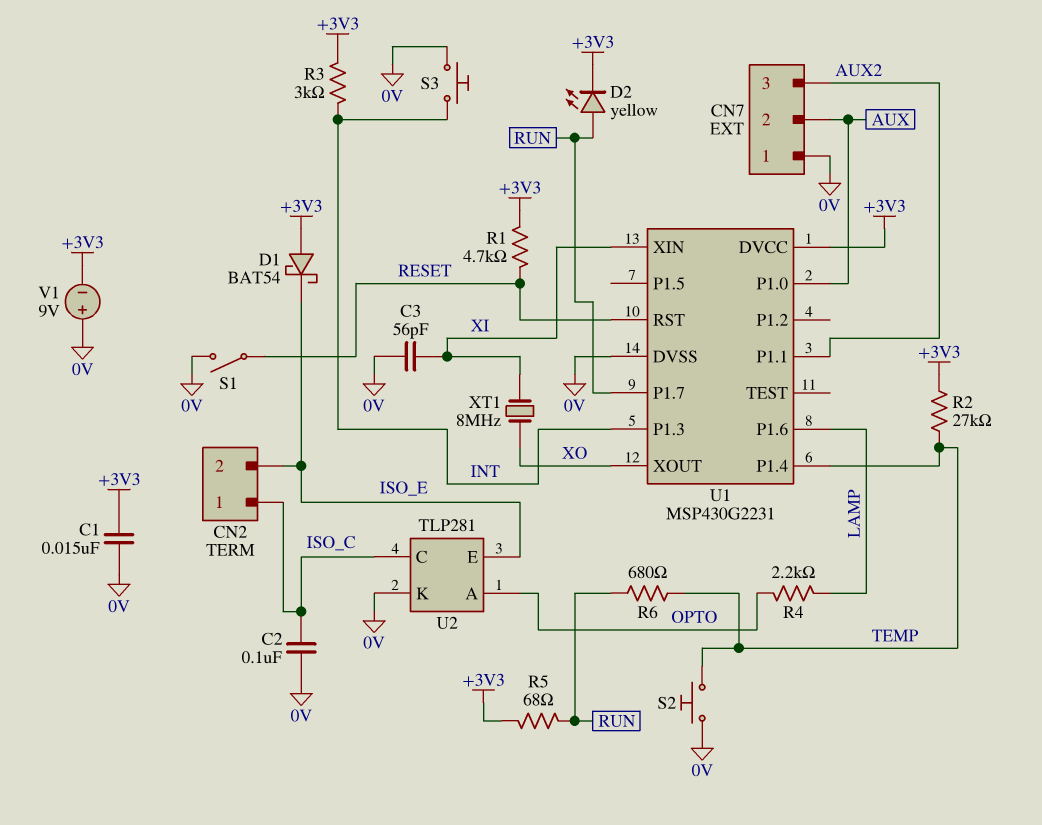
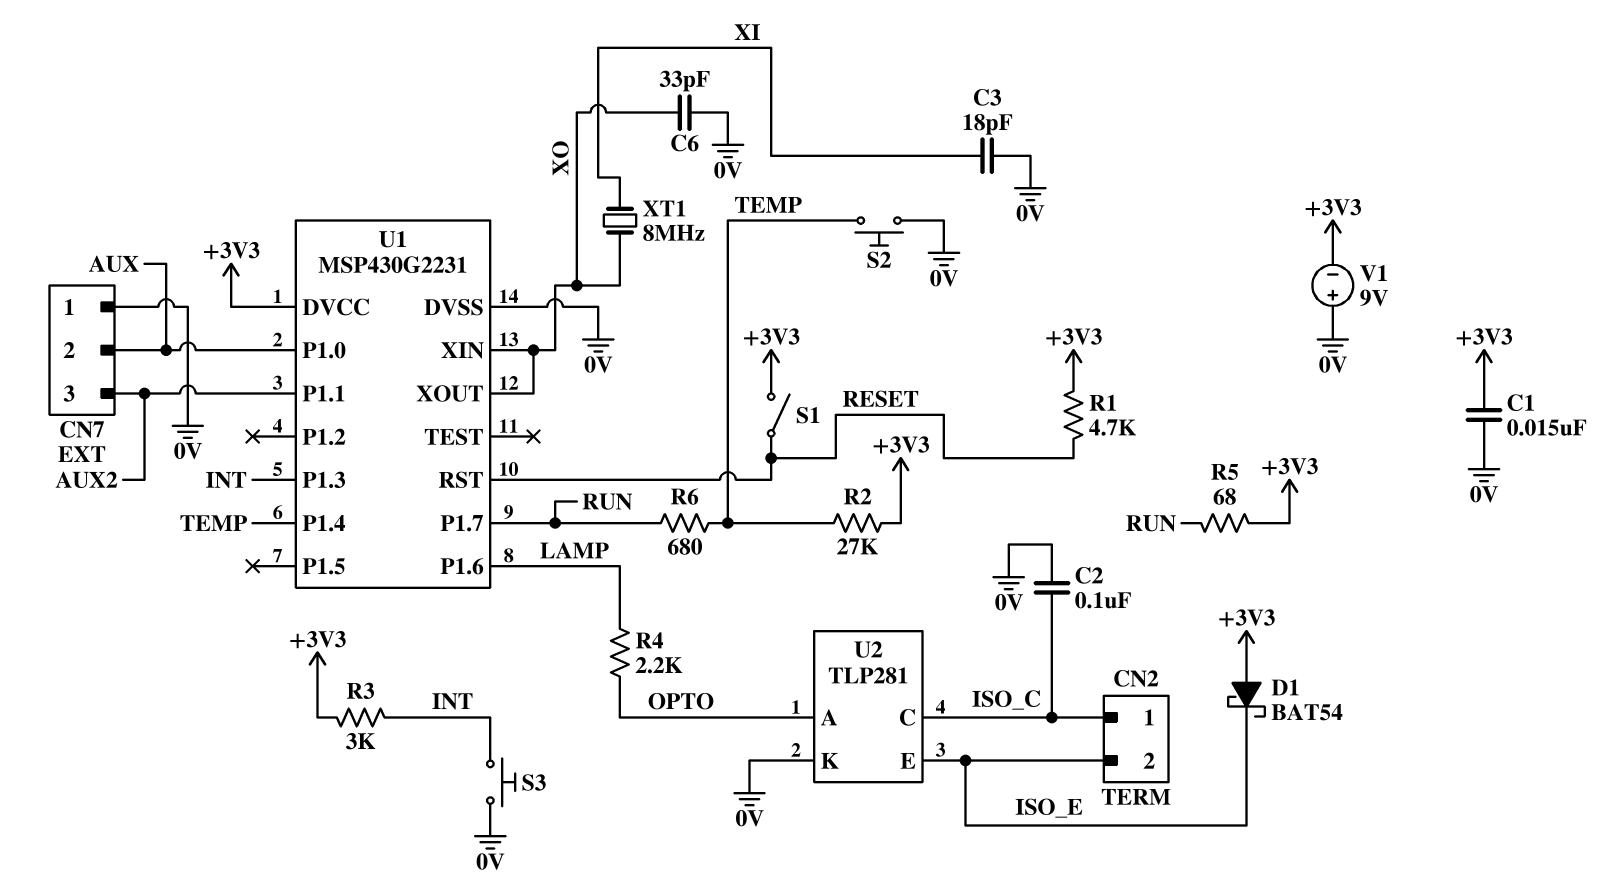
C3: 56pF (0V, XI) -> 18pF (0V, XI)
C6: none -> 33pF (0V, XO)
D2: LED yellow (A RUN, K +3V3) -> none
S1: switch (0V, RESET) -> switch (+3V3, RESET)
U1 pin XIN: XI -> XO

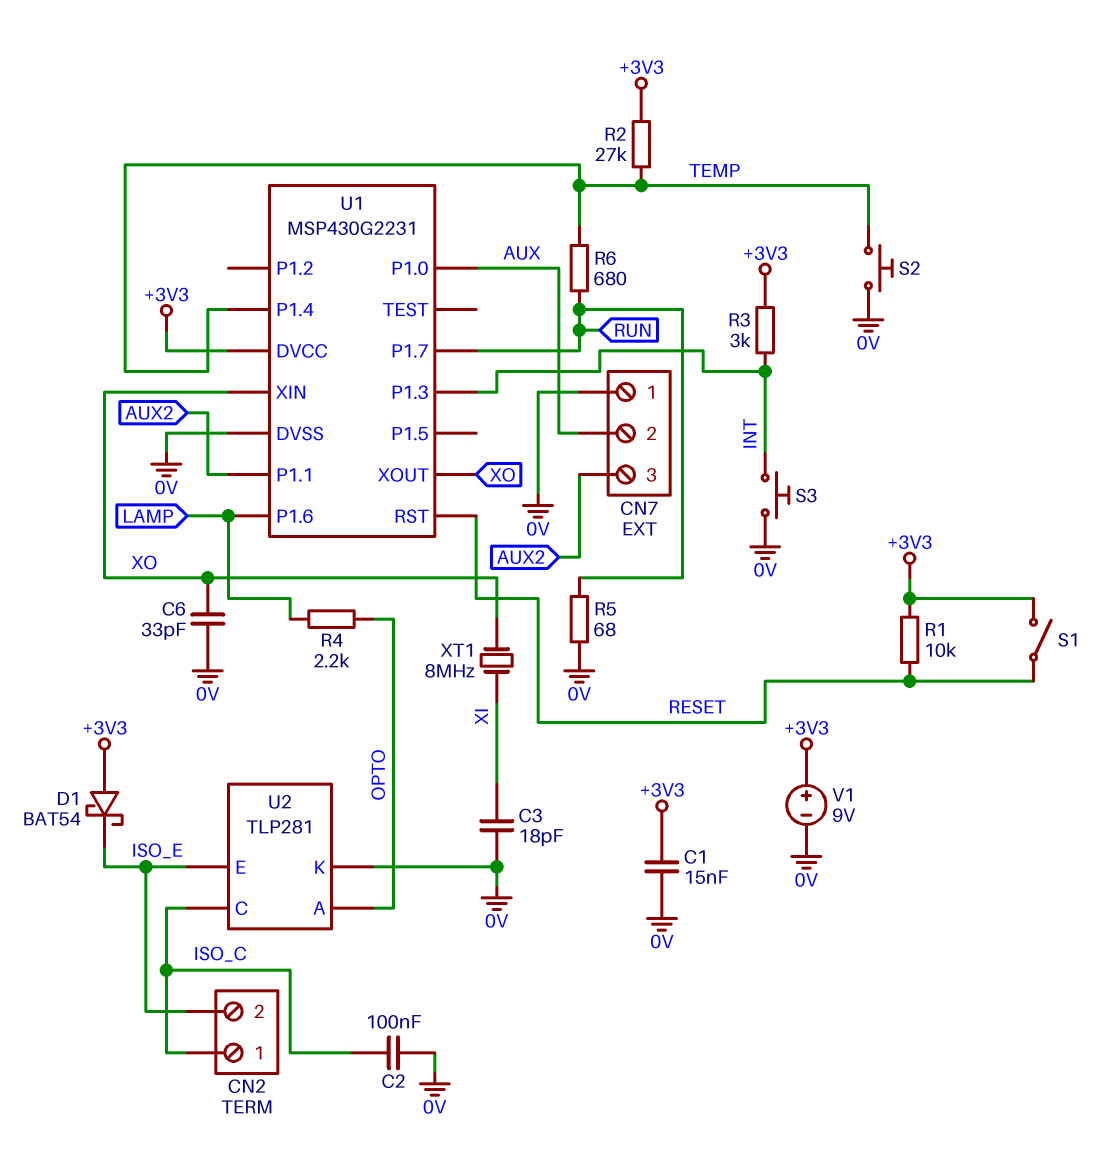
R1: 4.7k (+3V3, RESET) -> 10k (+3V3, RESET)
R5: 68 (+3V3, RUN) -> 68 (0V, RUN)
V1: 9V (plus 0V, minus +3V3) -> 9V (plus +3V3, minus 0V)

